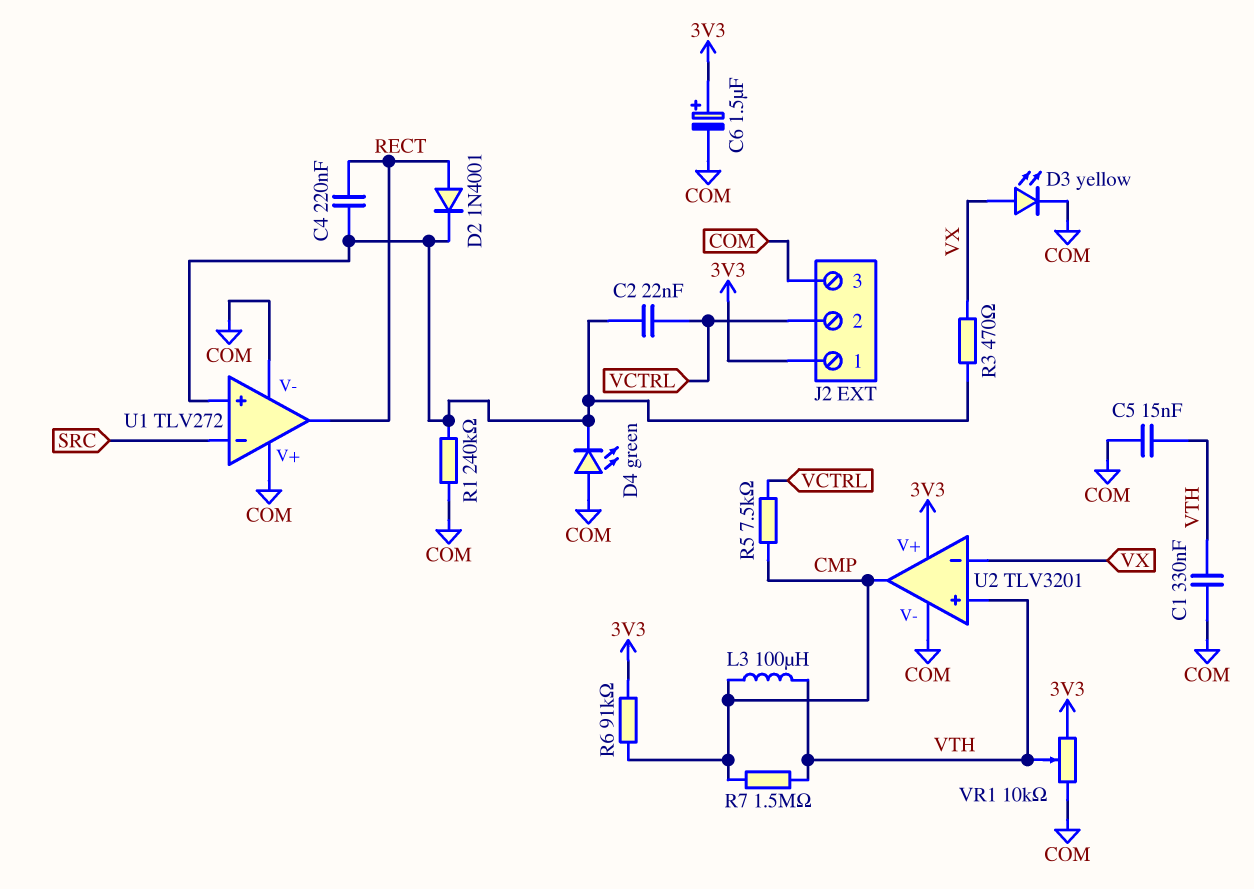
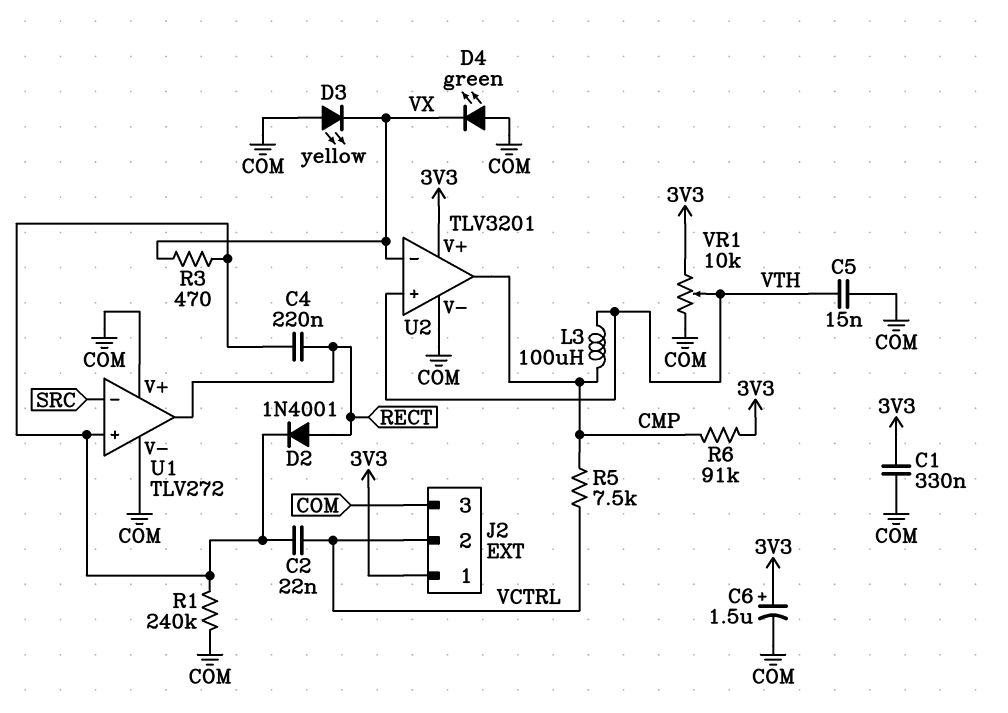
C1: 330nF (COM, VTH) -> 330nF (3V3, COM)
D3: LED yellow (A VX, K COM) -> LED yellow (A COM, K VX)
D4: LED green (A COM, K U1/in+) -> LED green (A COM, K VX)
R7: 1.5M (CMP, VTH) -> none

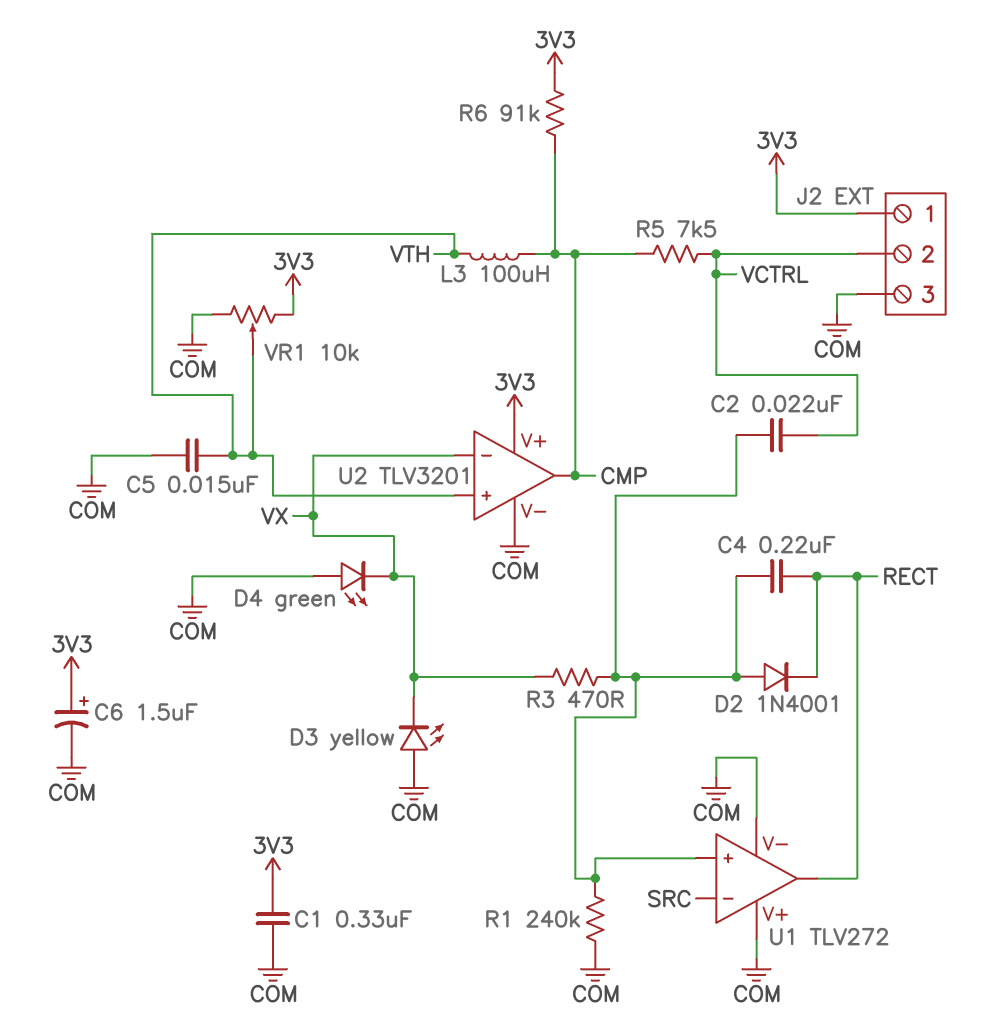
D2: diode 1N4001 (A RECT, K U1/in+) -> diode 1N4001 (A U1/in+, K RECT)

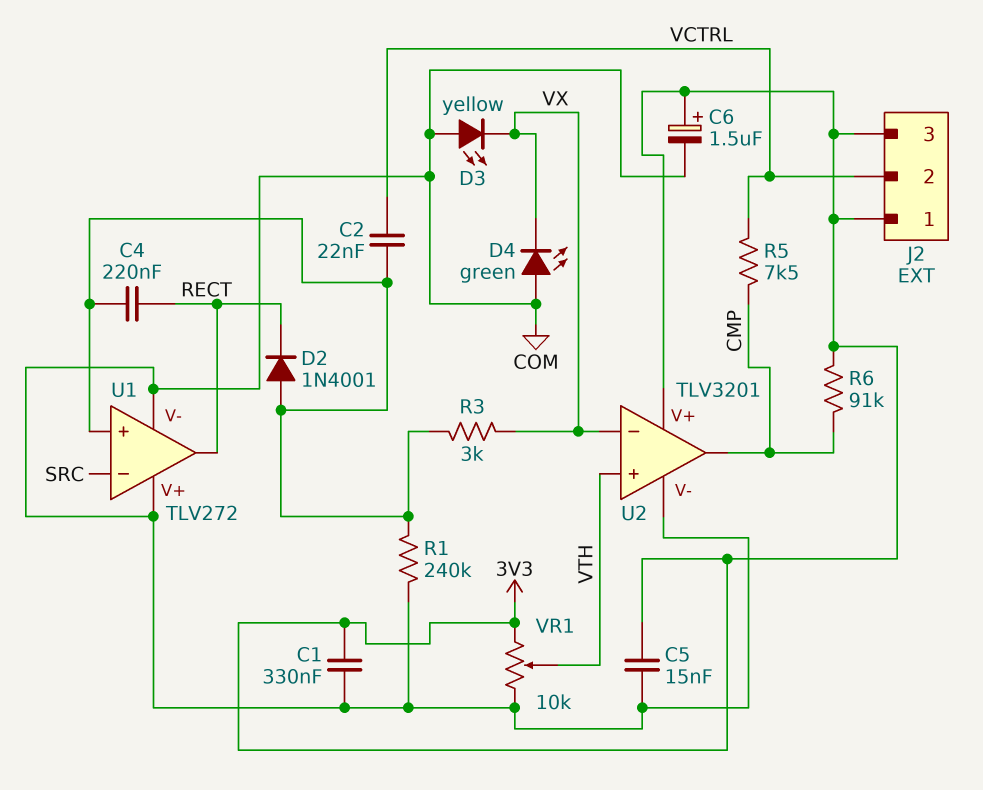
C5: 15nF (COM, VTH) -> 15nF (3V3, COM)
J2 pin 3: COM -> 3V3
L3: 100uH (CMP, VTH) -> none
R3: 470 (U1/in+, VX) -> 3k (U1/in+, VX)

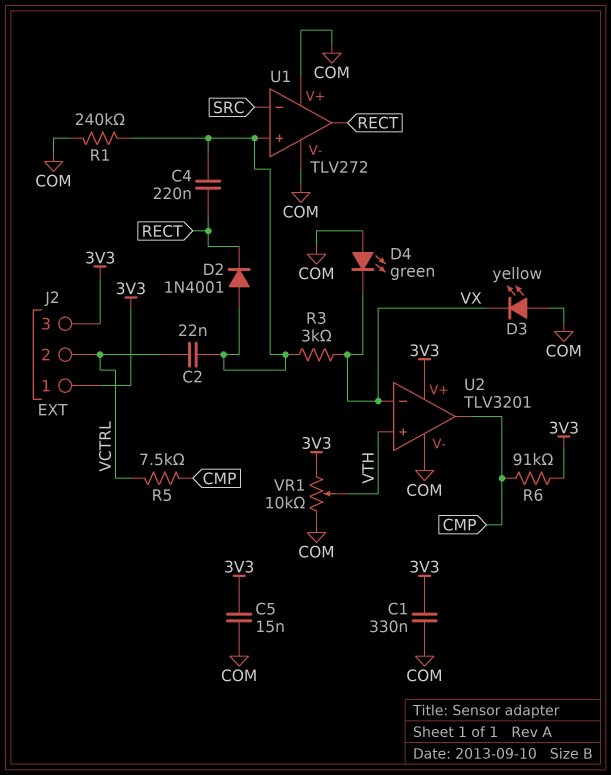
C6: 1.5uF (plus 3V3, minus COM) -> none

